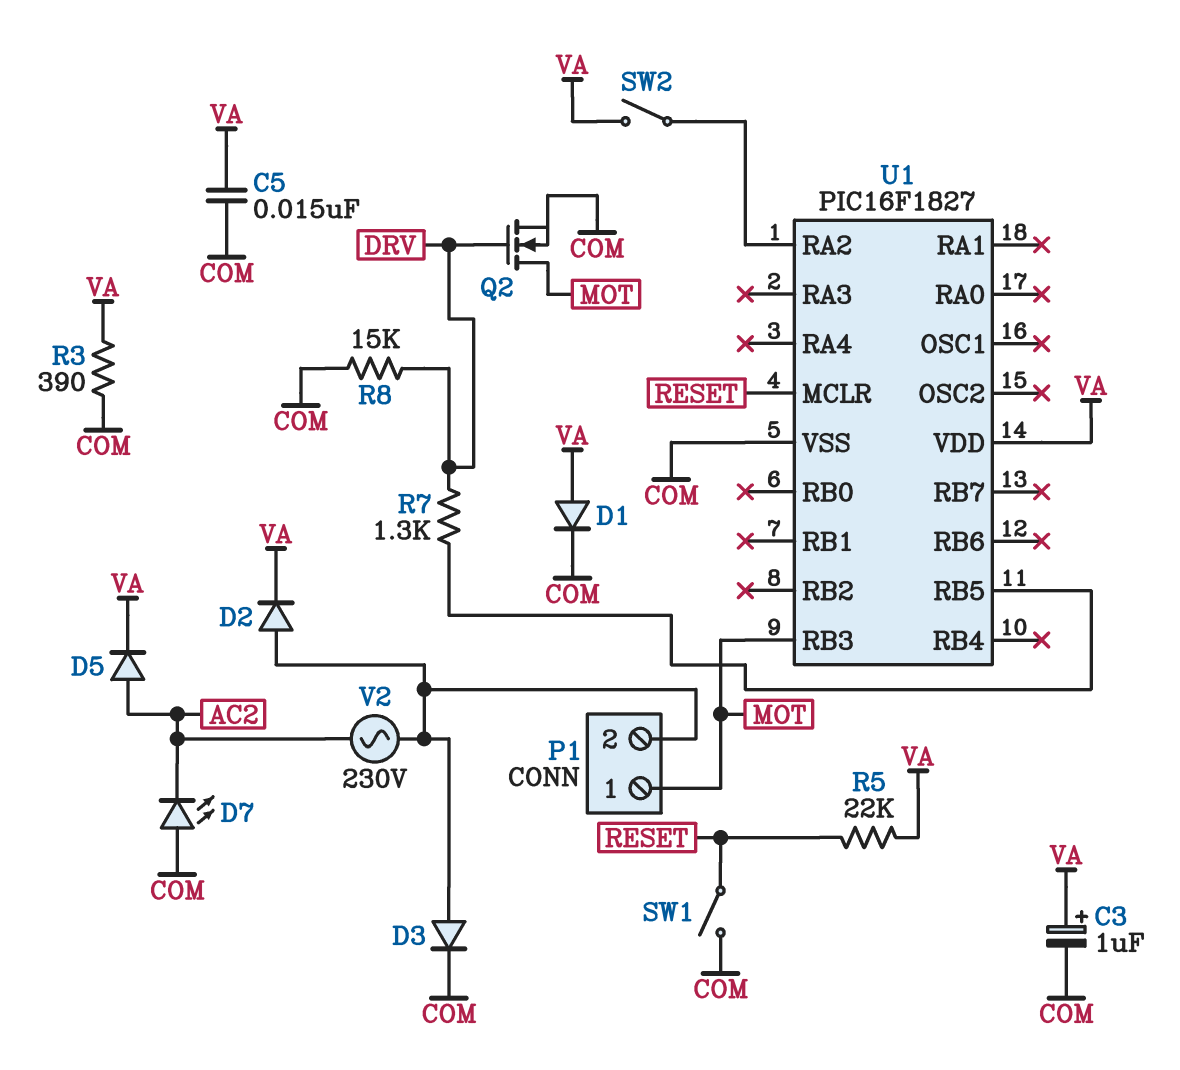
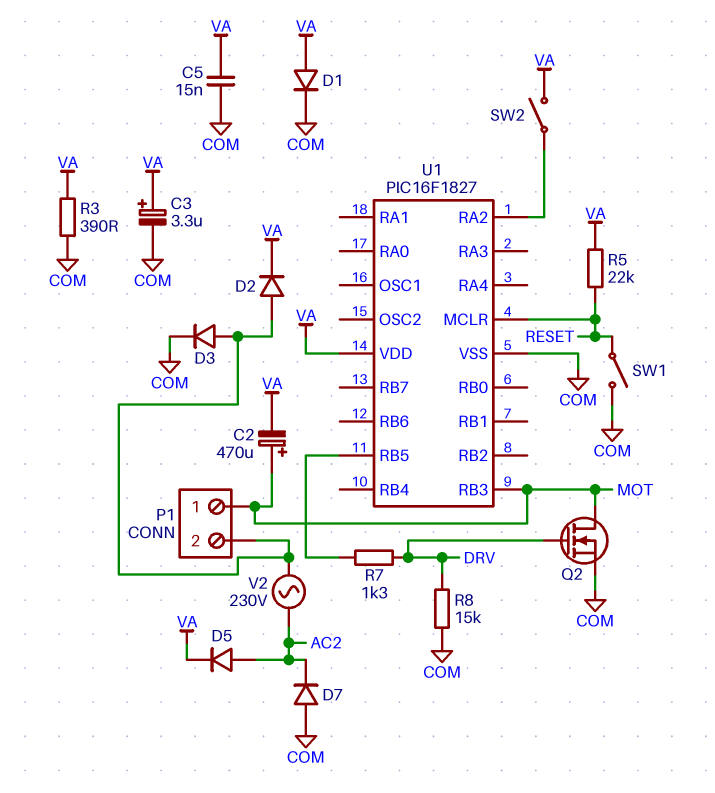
C2: none -> 470uF (plus MOT, minus VA)
C3: 1uF (plus VA, minus COM) -> 3.3uF (plus VA, minus COM)
D7: LED (A COM, K AC2) -> diode (A COM, K AC2)

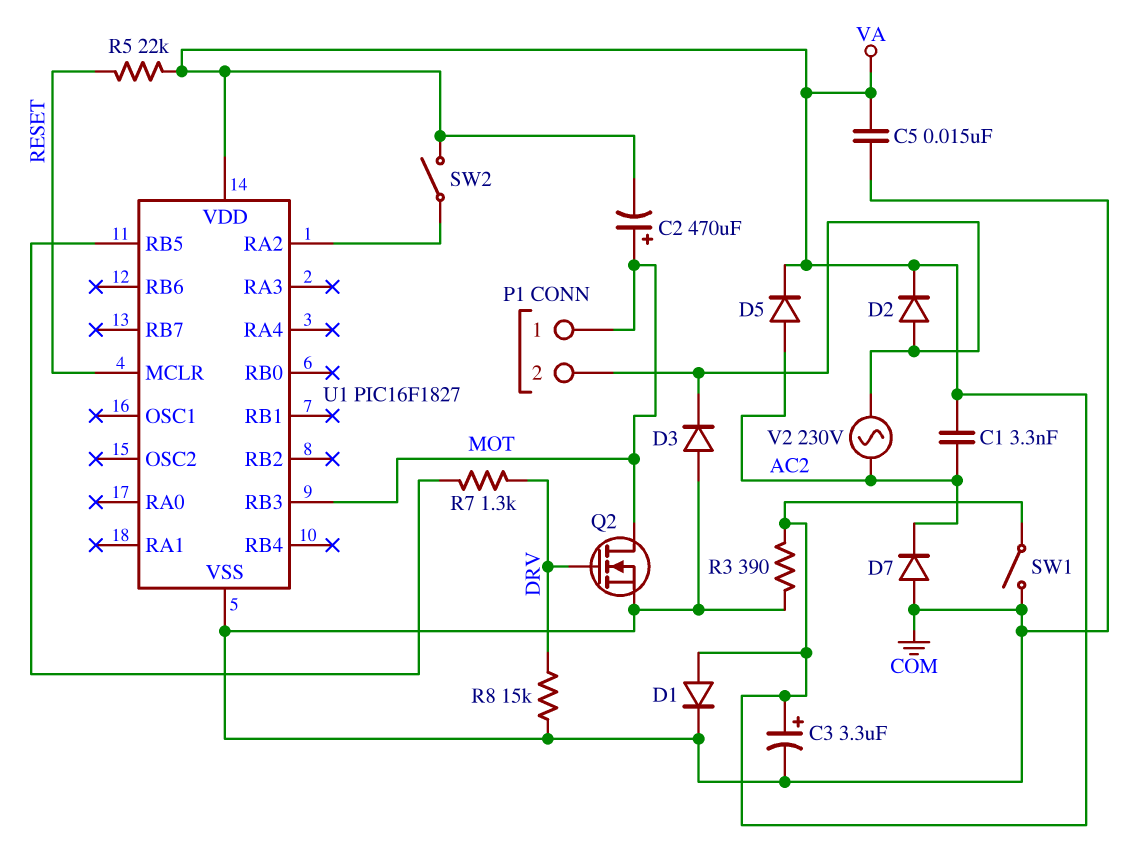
C1: none -> 3.3nF (AC2, VA)
D3: diode (A P1/2, K COM) -> diode (A COM, K P1/2)
SW1: switch (COM, RESET) -> switch (COM, VA)

